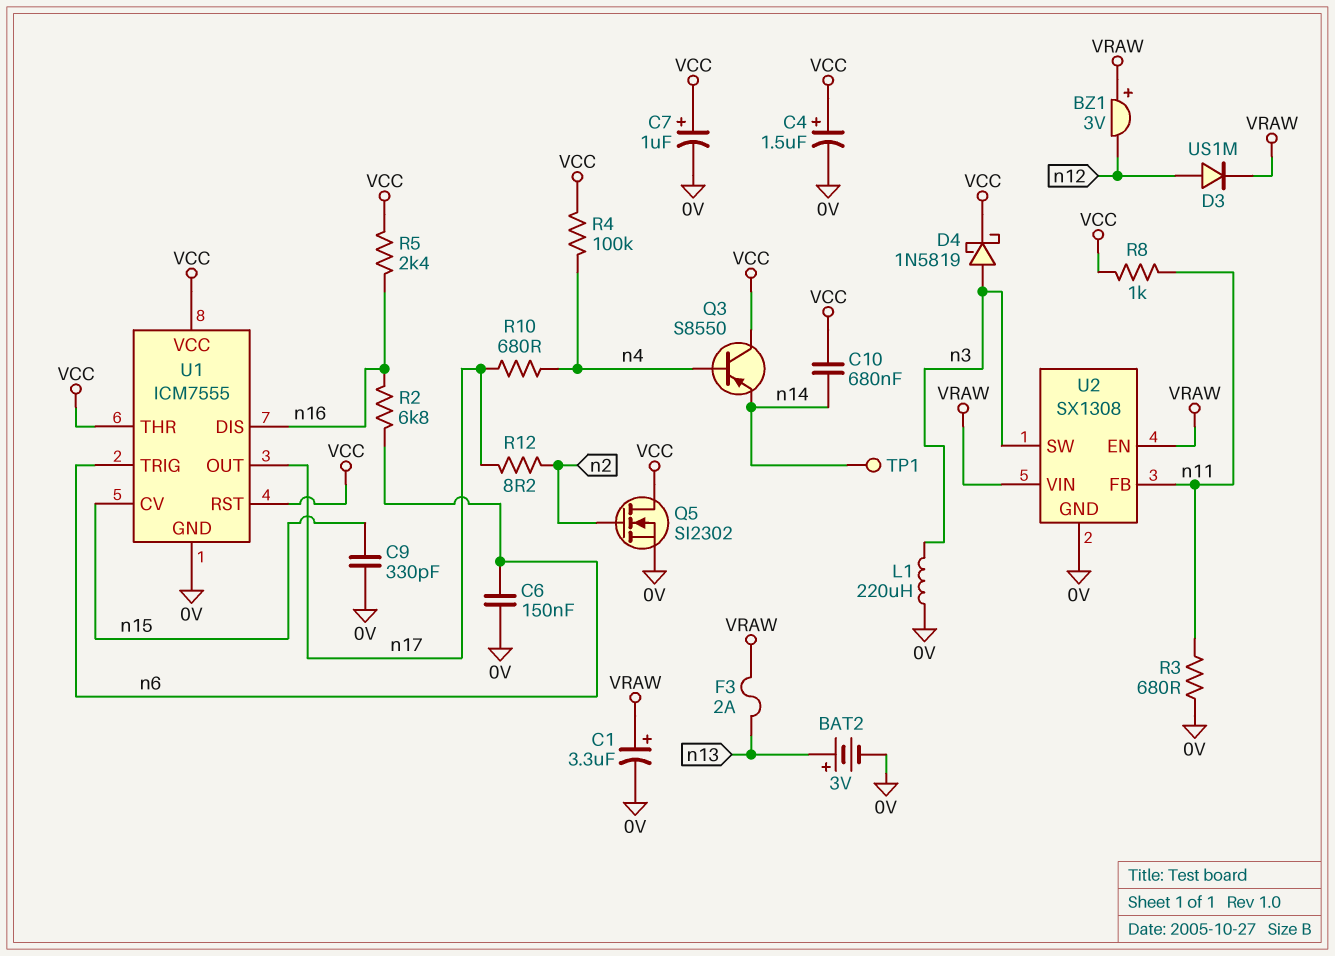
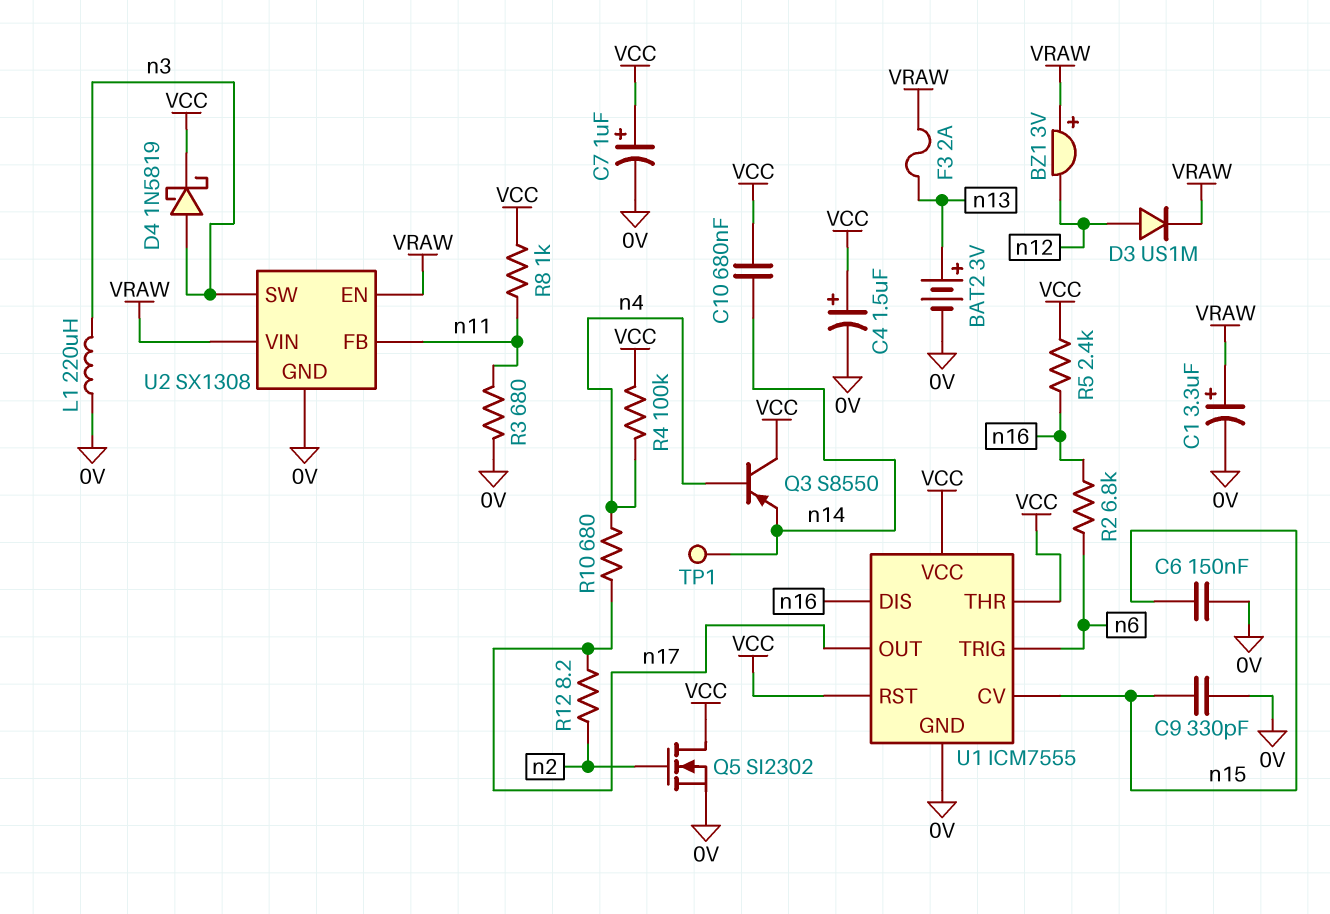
C6: 150nF (0V, n6) -> 150nF (0V, n15)

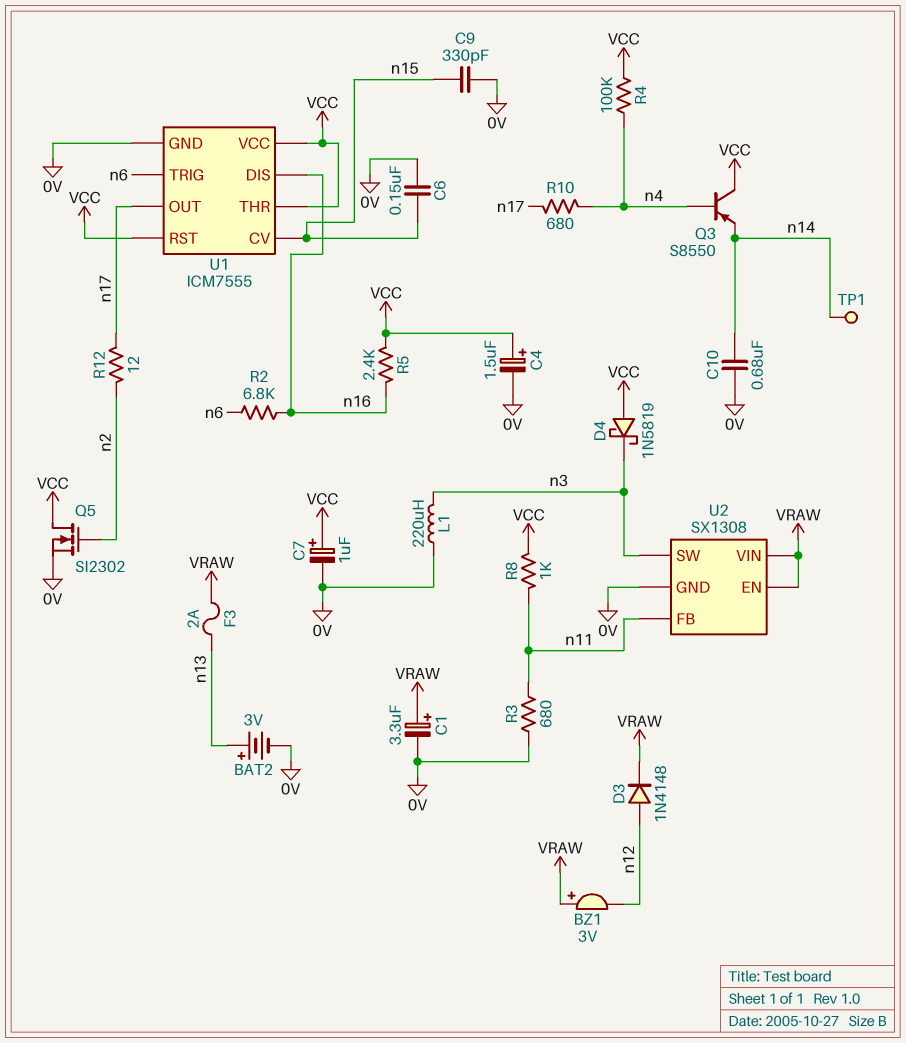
C10: 680nF (VCC, n14) -> 680nF (0V, n14)
D3: diode US1M (A n12, K VRAW) -> diode 1N4148 (A n12, K VRAW)
D4: schottky 1N5819 (A n3, K VCC) -> schottky 1N5819 (A VCC, K n3)
R12: 8.2 (n2, n17) -> 12 (n2, n17)

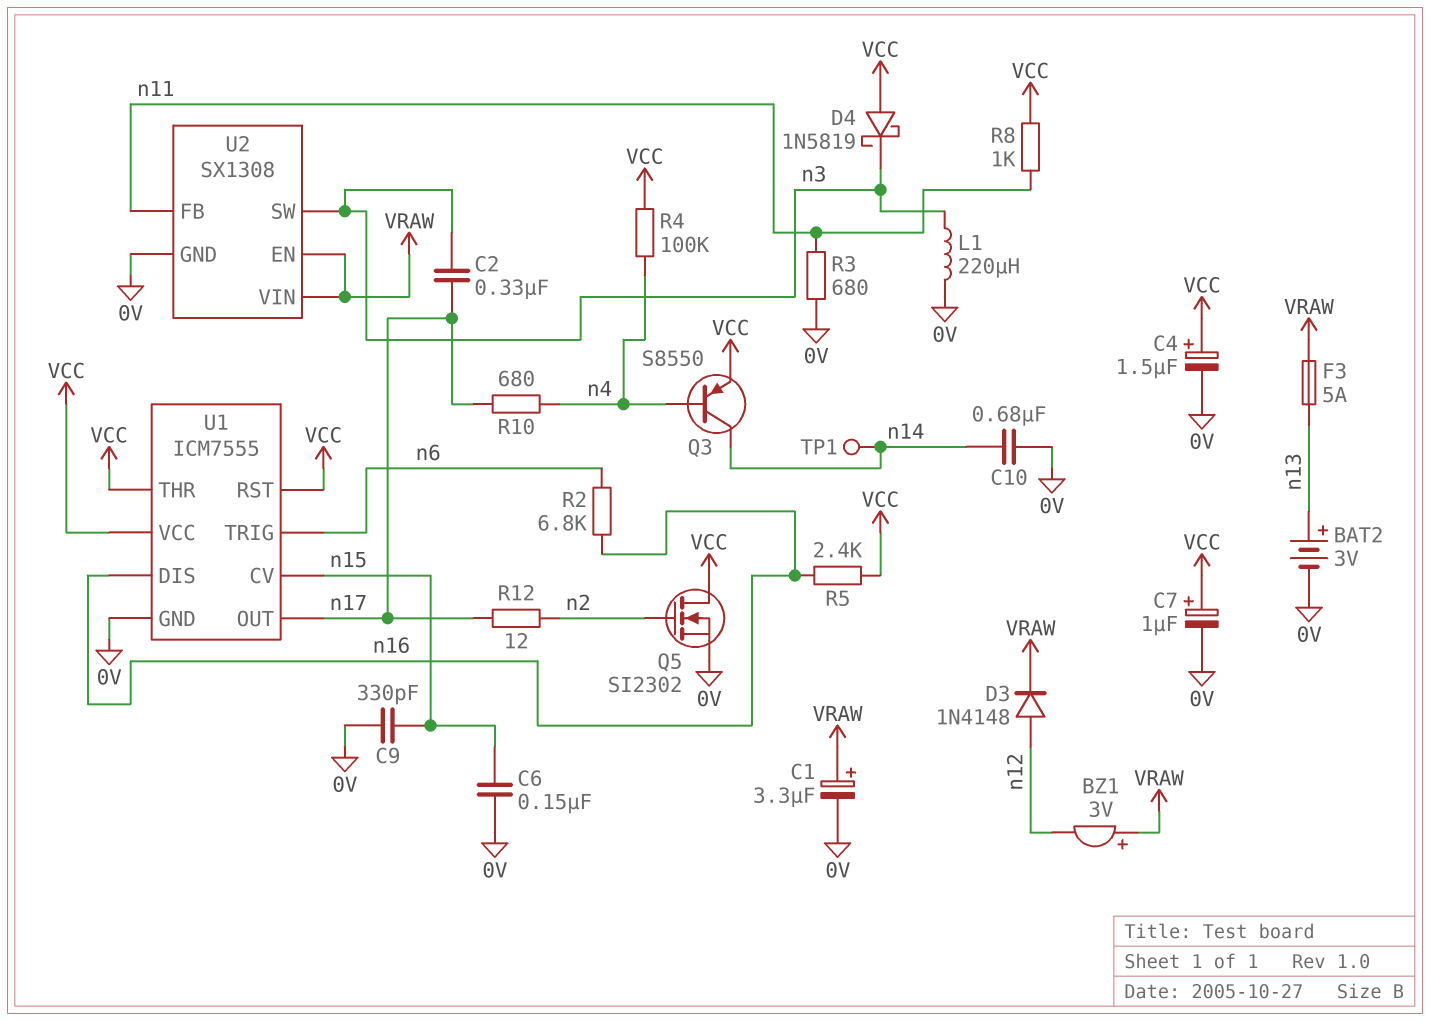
C2: none -> 330nF (n3, n17)
F3: 2A (VRAW, n13) -> 5A (VRAW, n13)
Q3: PNP S8550 (B n4, C VCC, E n14) -> PNP S8550 (B n4, C n14, E VCC)

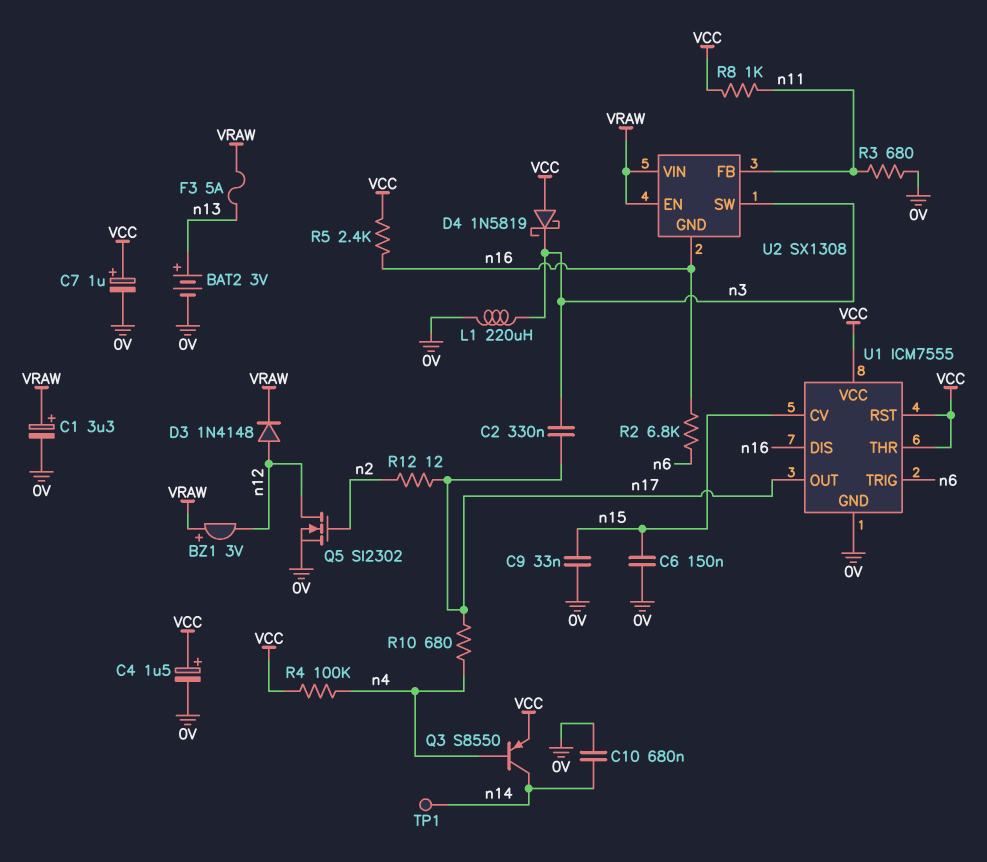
C9: 330pF (0V, n15) -> 33nF (0V, n15)
Q5: NMOS SI2302 (G n2, D VCC, S 0V) -> NMOS SI2302 (G n2, D n12, S 0V)
U2 pin GND: 0V -> n16

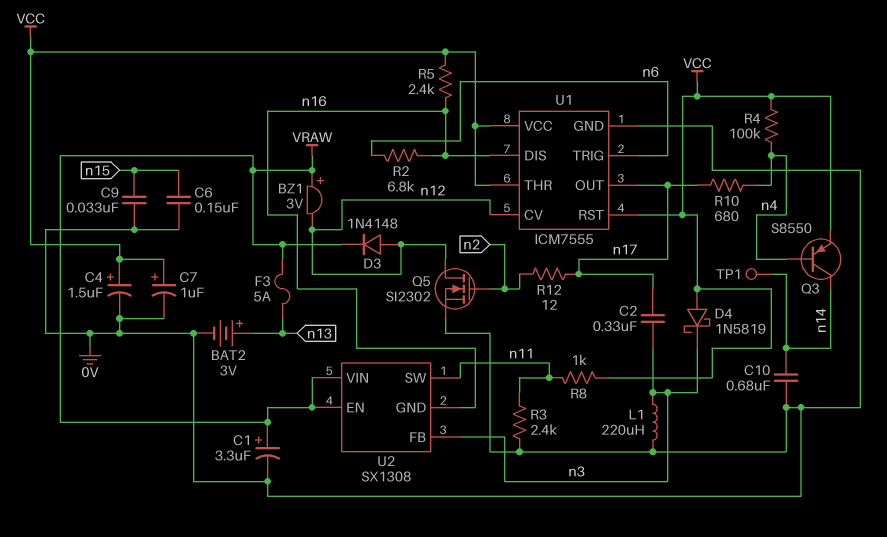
R3: 680 (0V, n11) -> 2.4k (0V, n11)
U1 pin CV: n15 -> n12
U2 pin FB: n11 -> n3
U2 pin SW: n3 -> n11

